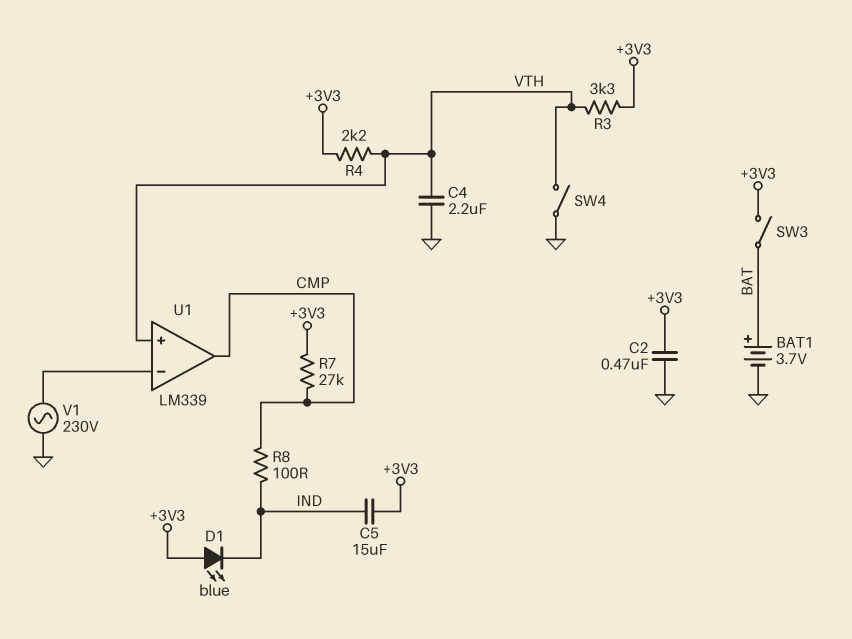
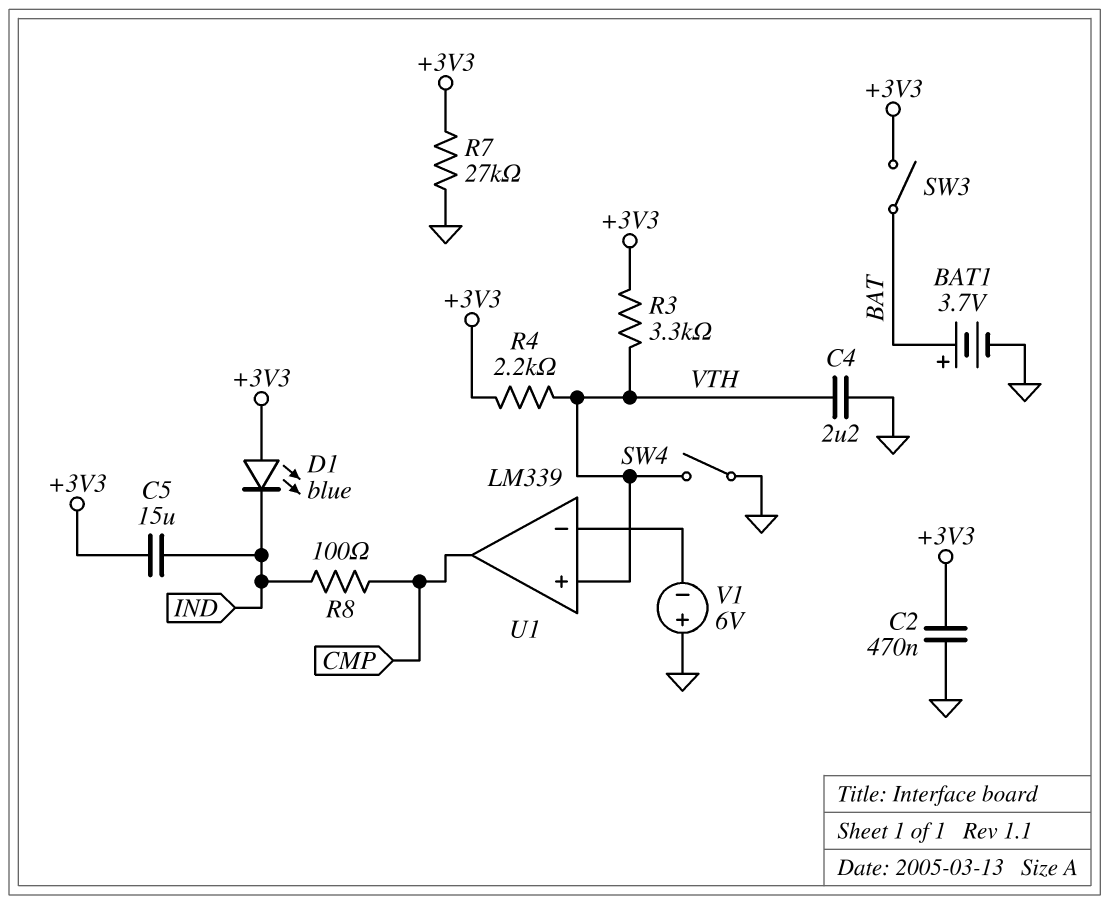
R7: 27k (+3V3, CMP) -> 27k (+3V3, GND)
V1: AC 230V (GND, U1/in-) -> 6V (plus GND, minus U1/in-)

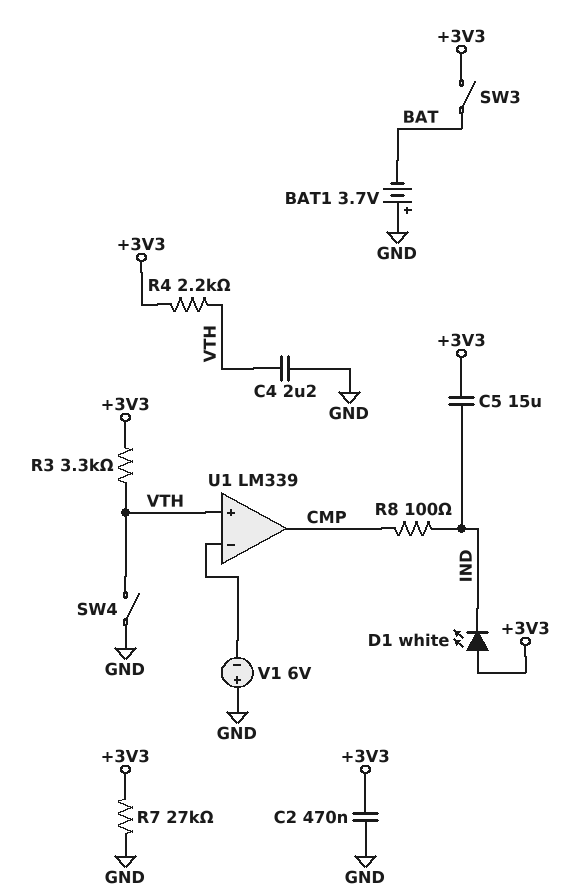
BAT1: 3.7V (plus BAT, minus GND) -> 3.7V (plus GND, minus BAT)
D1: LED blue (A +3V3, K IND) -> LED white (A +3V3, K IND)

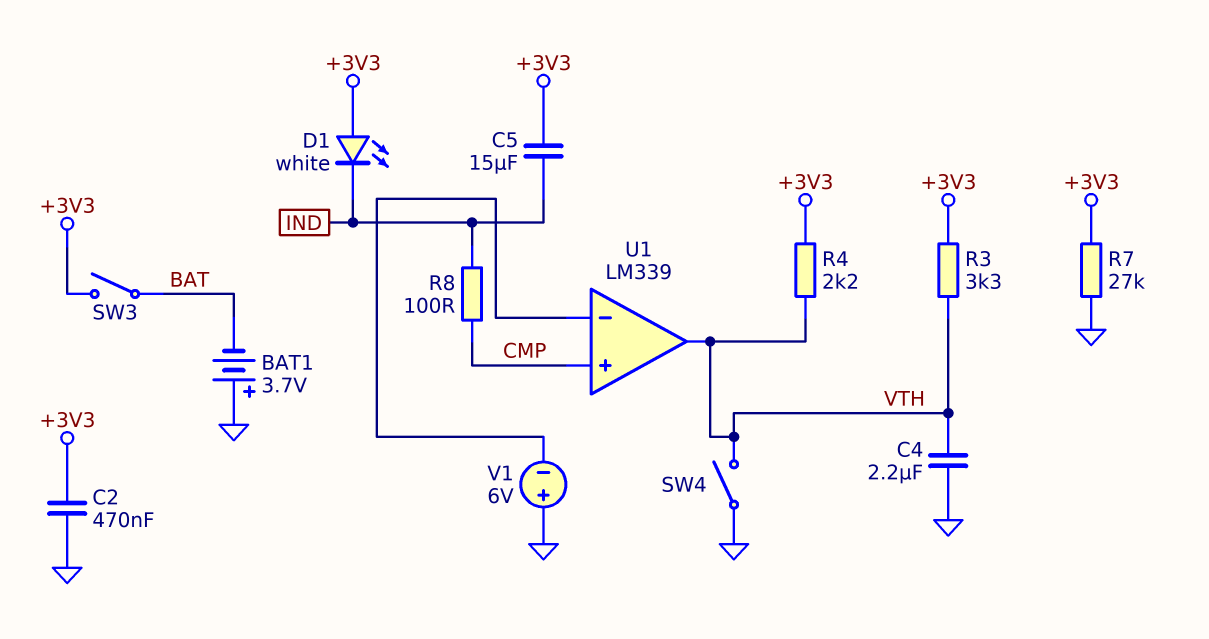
U1 pin in+: VTH -> CMP
U1 pin out: CMP -> VTH

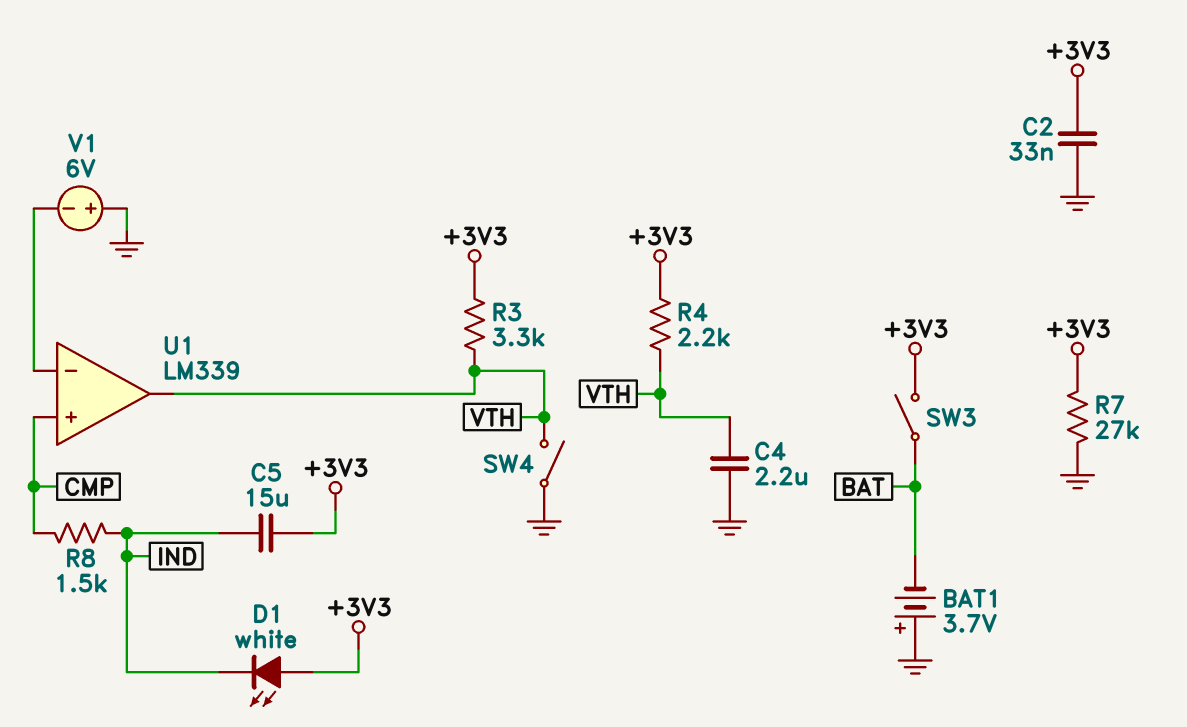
C2: 470nF (+3V3, GND) -> 33nF (+3V3, GND)
R8: 100 (CMP, IND) -> 1.5k (CMP, IND)

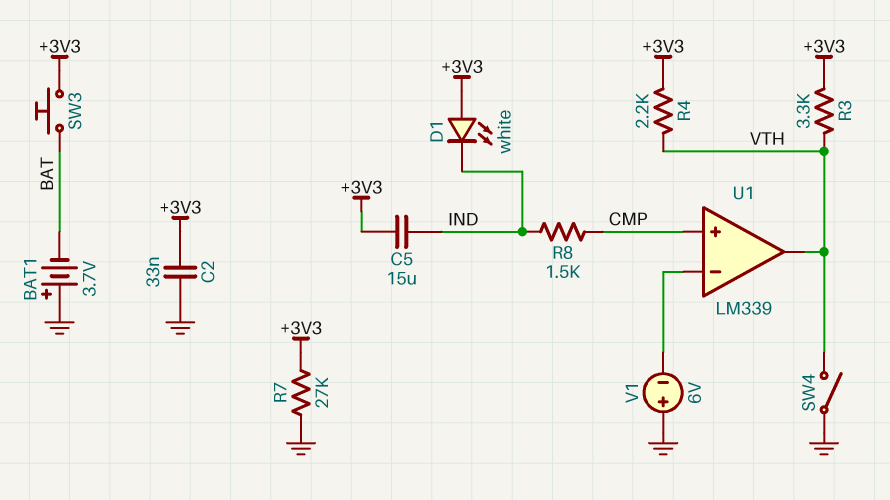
C4: 2.2uF (GND, VTH) -> none
SW3: switch (+3V3, BAT) -> button (+3V3, BAT)

